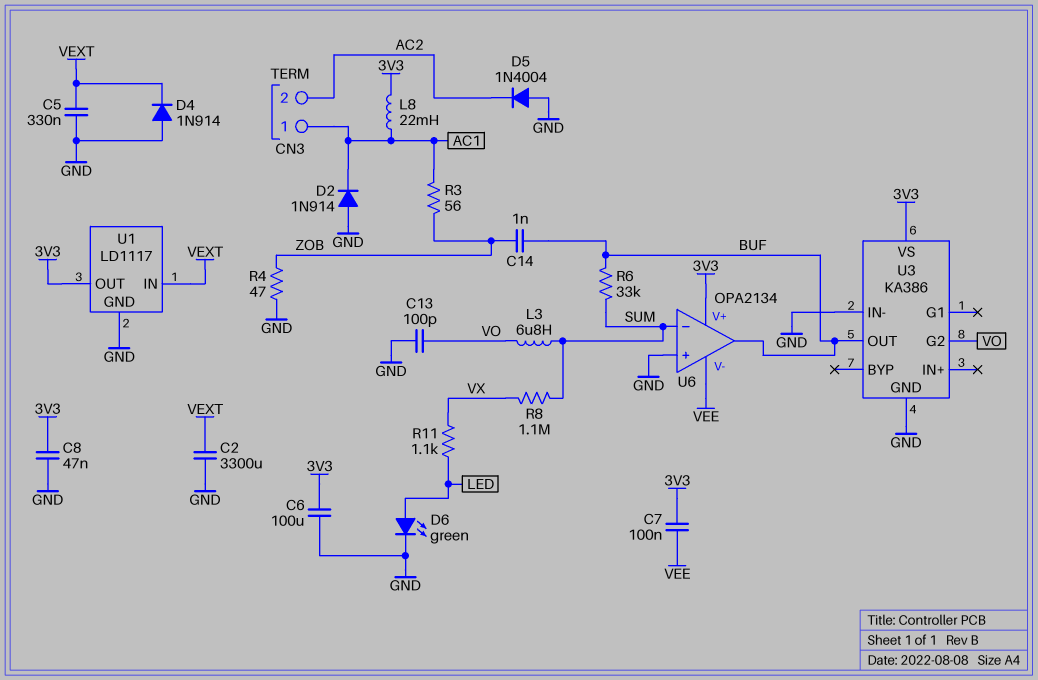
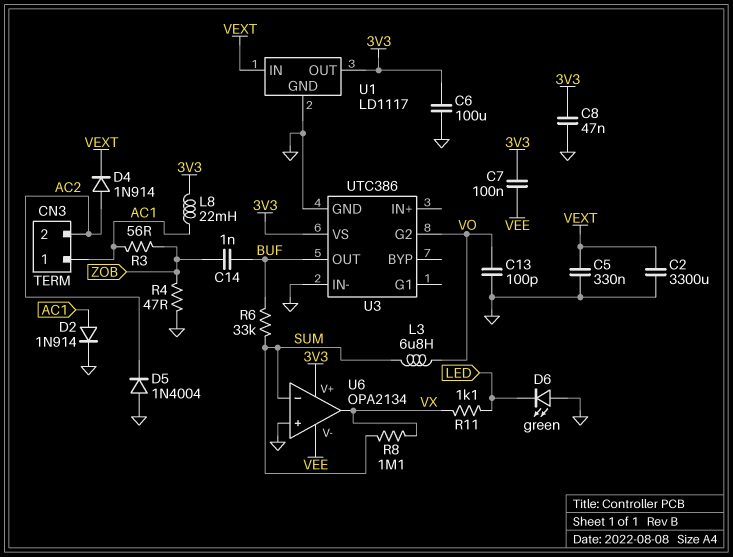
D2: diode 1N914 (A GND, K AC1) -> diode 1N914 (A AC1, K GND)
D4: diode 1N914 (A GND, K VEXT) -> diode 1N914 (A AC2, K VEXT)
D6: LED green (A LED, K GND) -> LED green (A GND, K LED)
U3: KA386 -> UTC386
U6 pin out: BUF -> VX

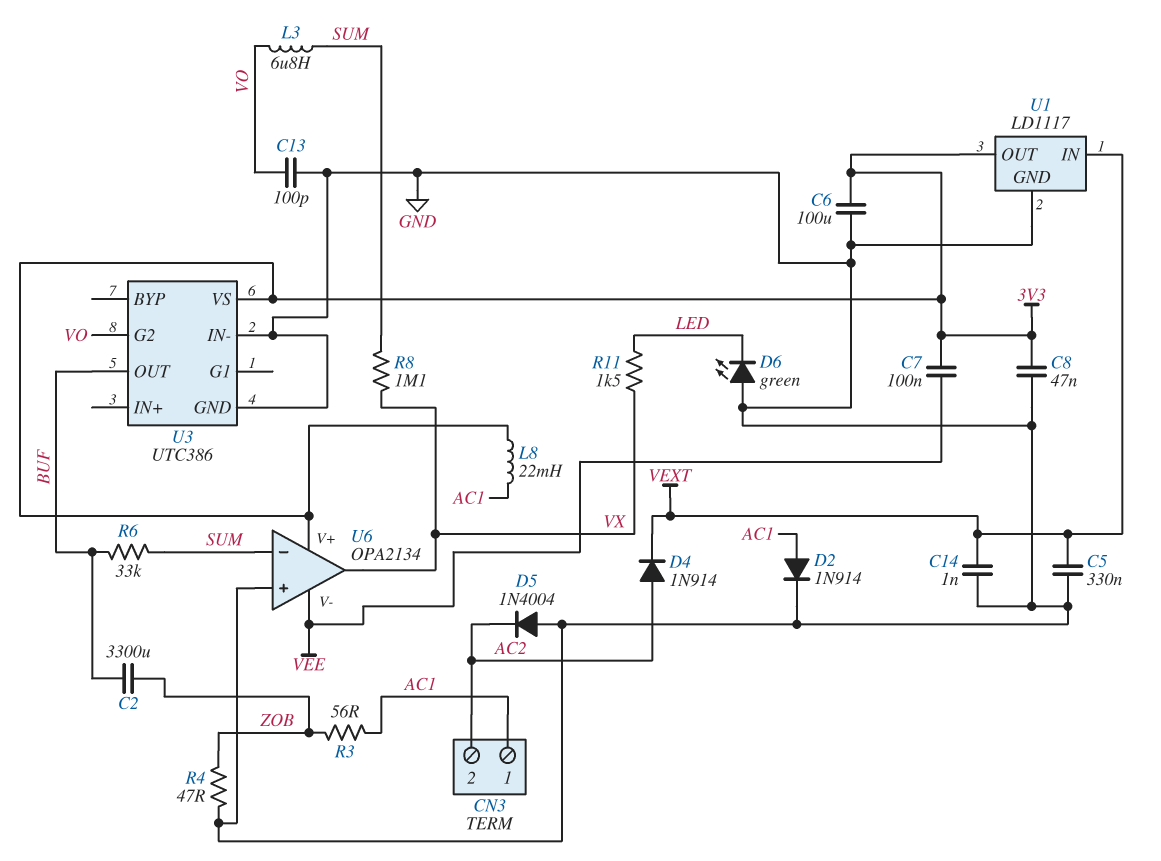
C2: 3300uF (GND, VEXT) -> 3300uF (BUF, ZOB)
C14: 1nF (BUF, ZOB) -> 1nF (GND, VEXT)
R11: 1.1k (LED, VX) -> 1.5k (LED, VX)

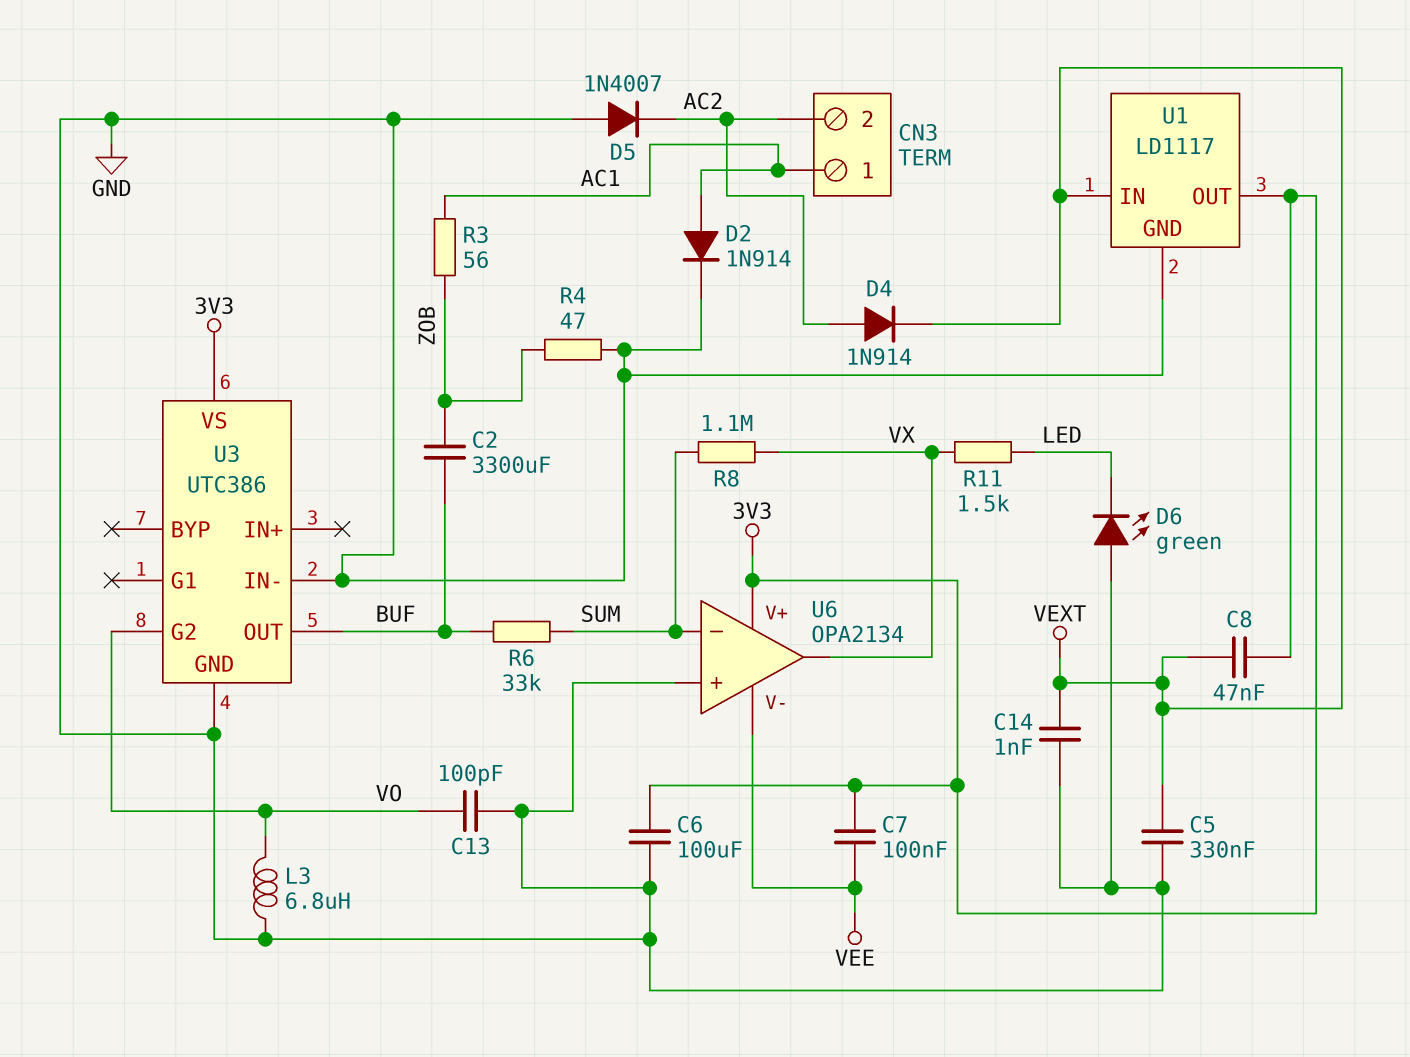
C8: 47nF (3V3, GND) -> 47nF (3V3, VEXT)
D5: diode 1N4004 (A GND, K AC2) -> diode 1N4007 (A GND, K AC2)
L3: 6.8uH (SUM, VO) -> 6.8uH (GND, VO)
L8: 22mH (3V3, AC1) -> none

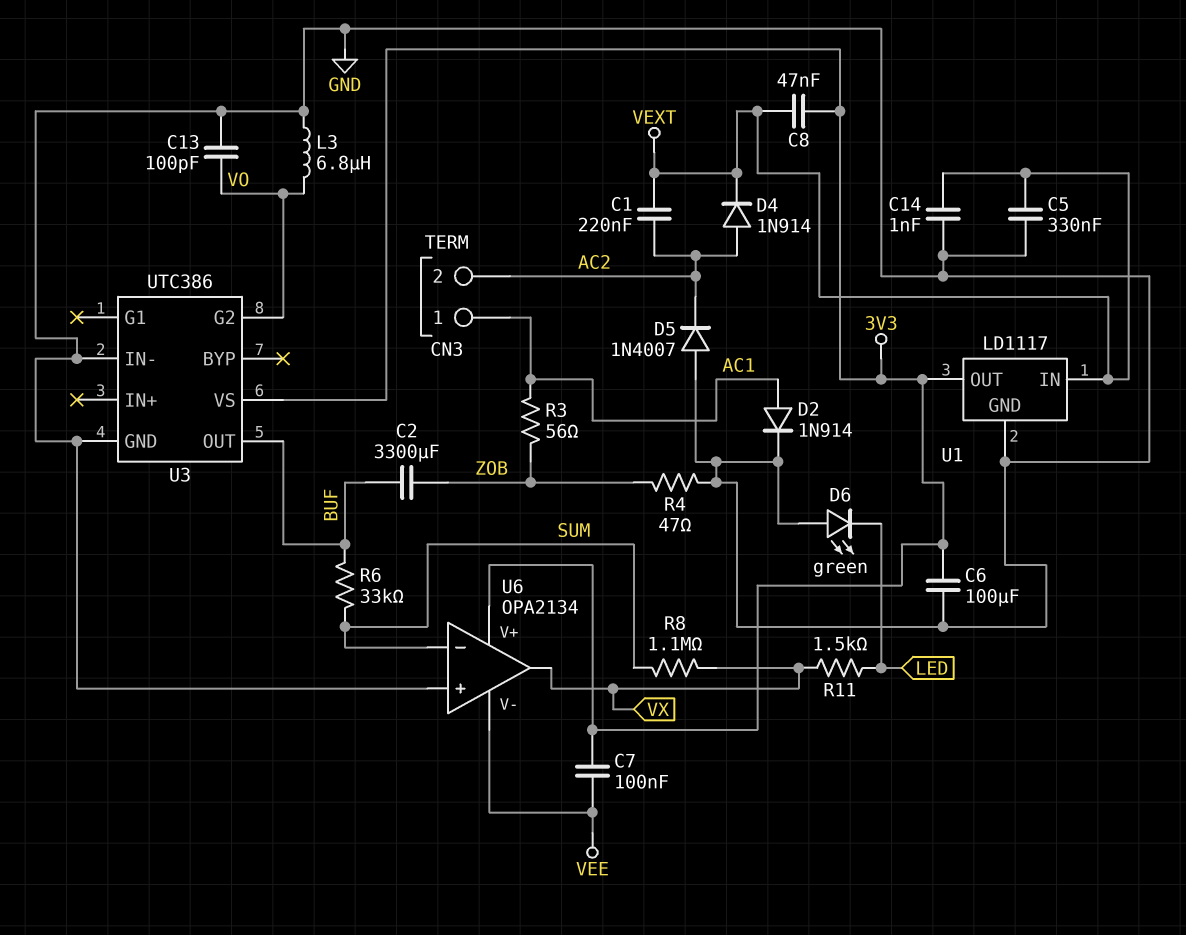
C1: none -> 220nF (AC2, VEXT)

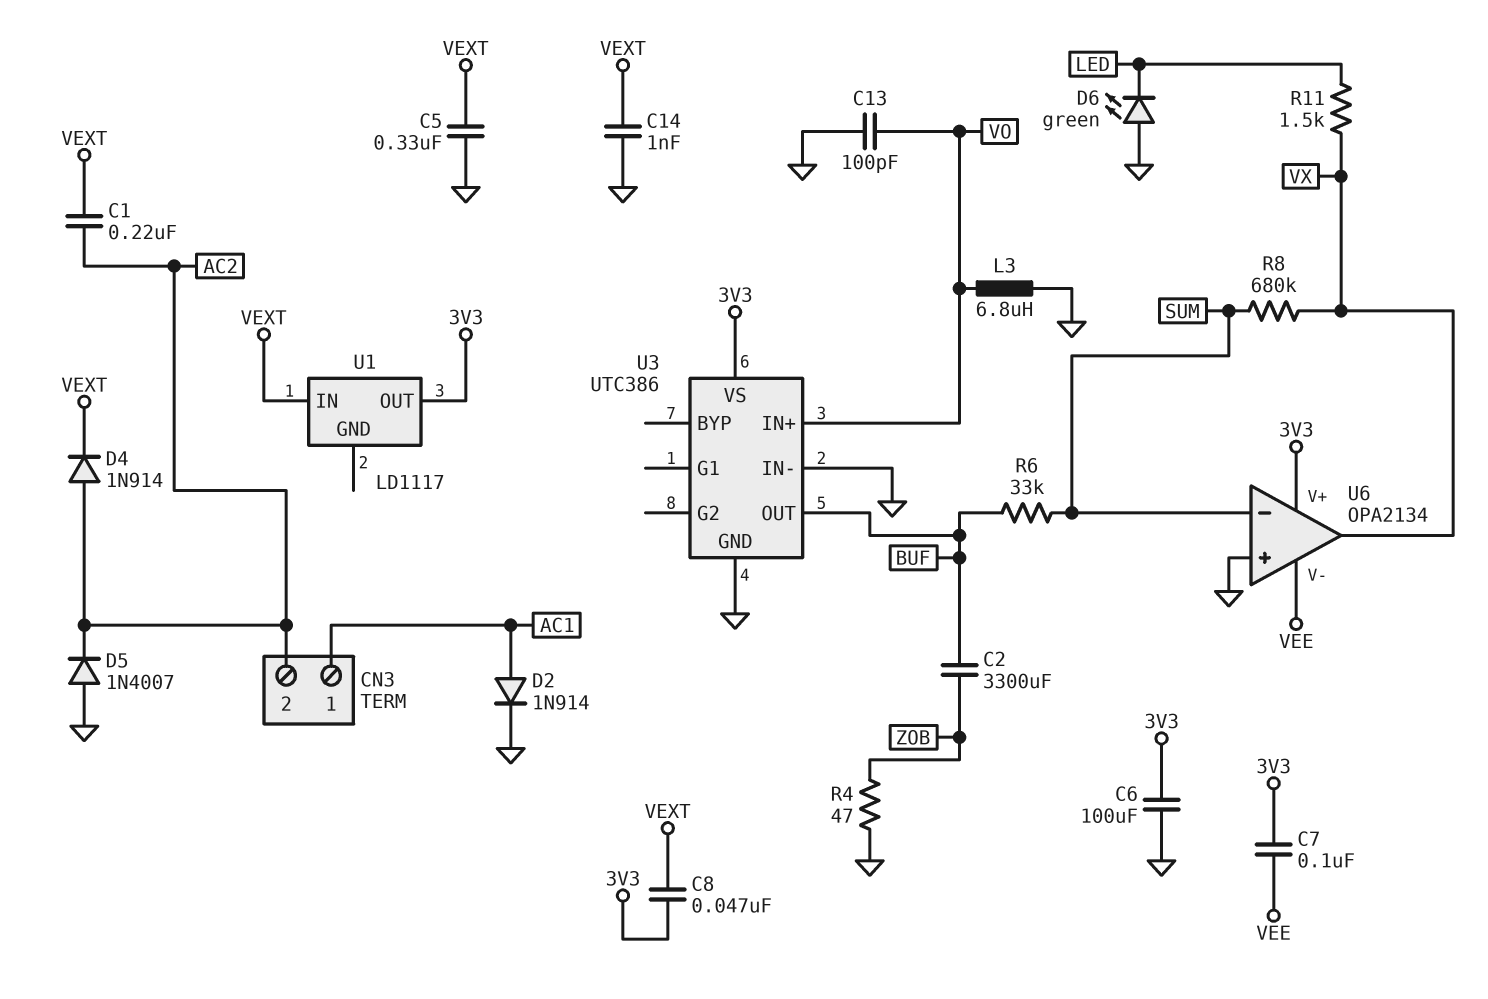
R3: 56 (AC1, ZOB) -> none
R8: 1.1M (SUM, VX) -> 680k (SUM, VX)
U1 pin GND: GND -> none
U3 pin G2: VO -> none
U3 pin IN+: none -> VO

